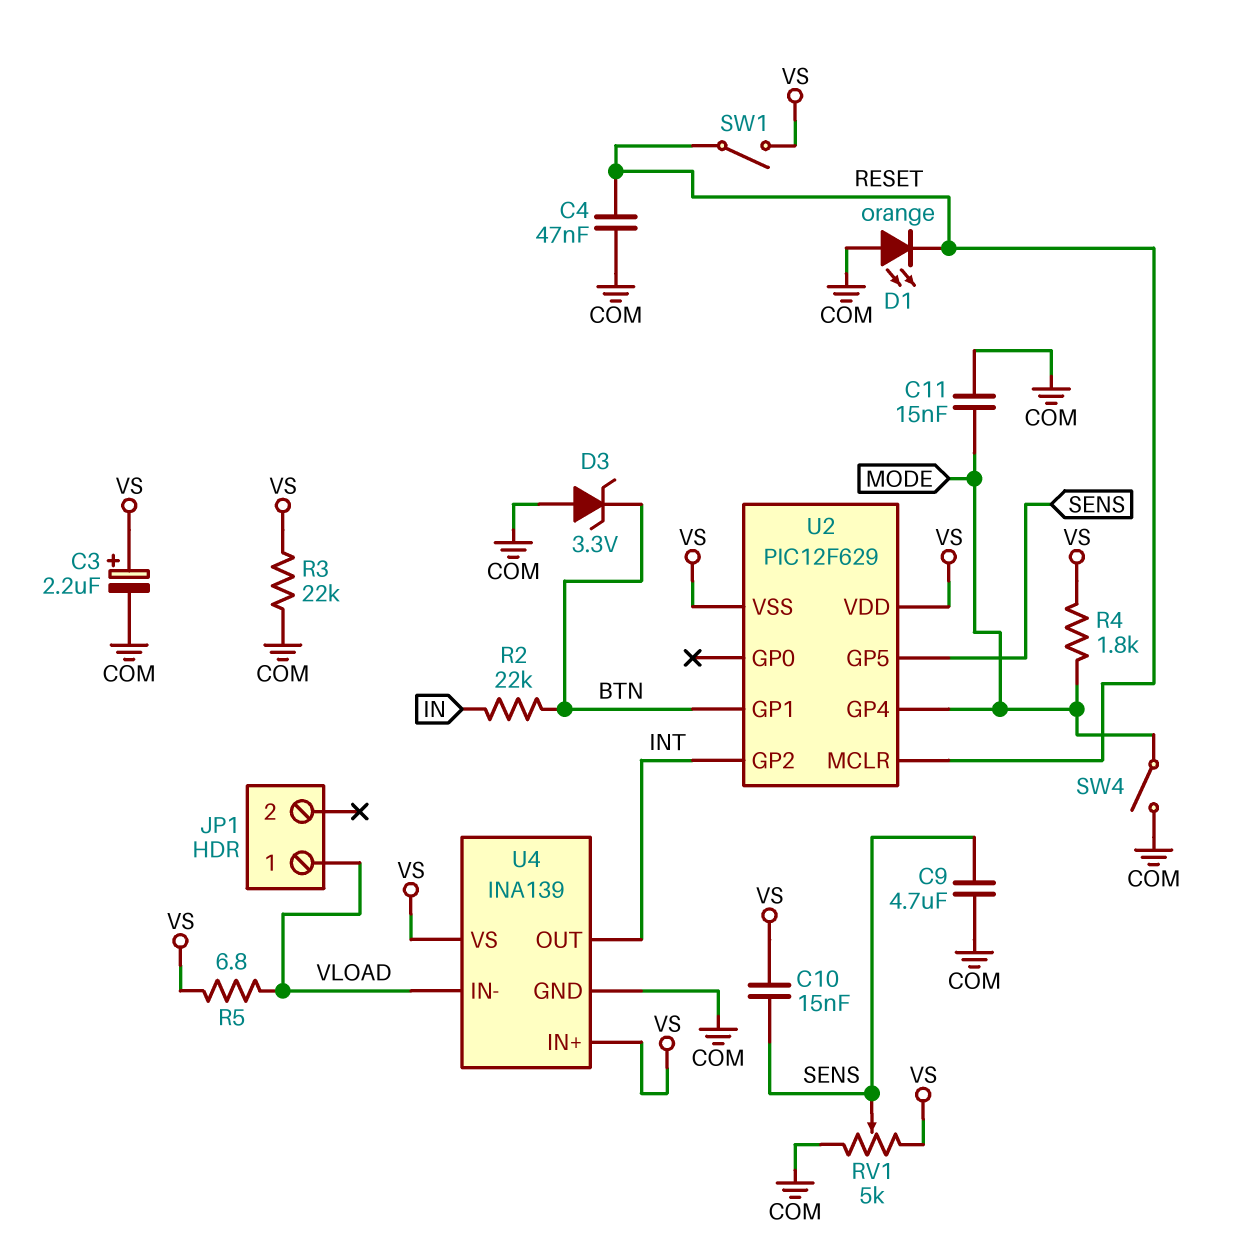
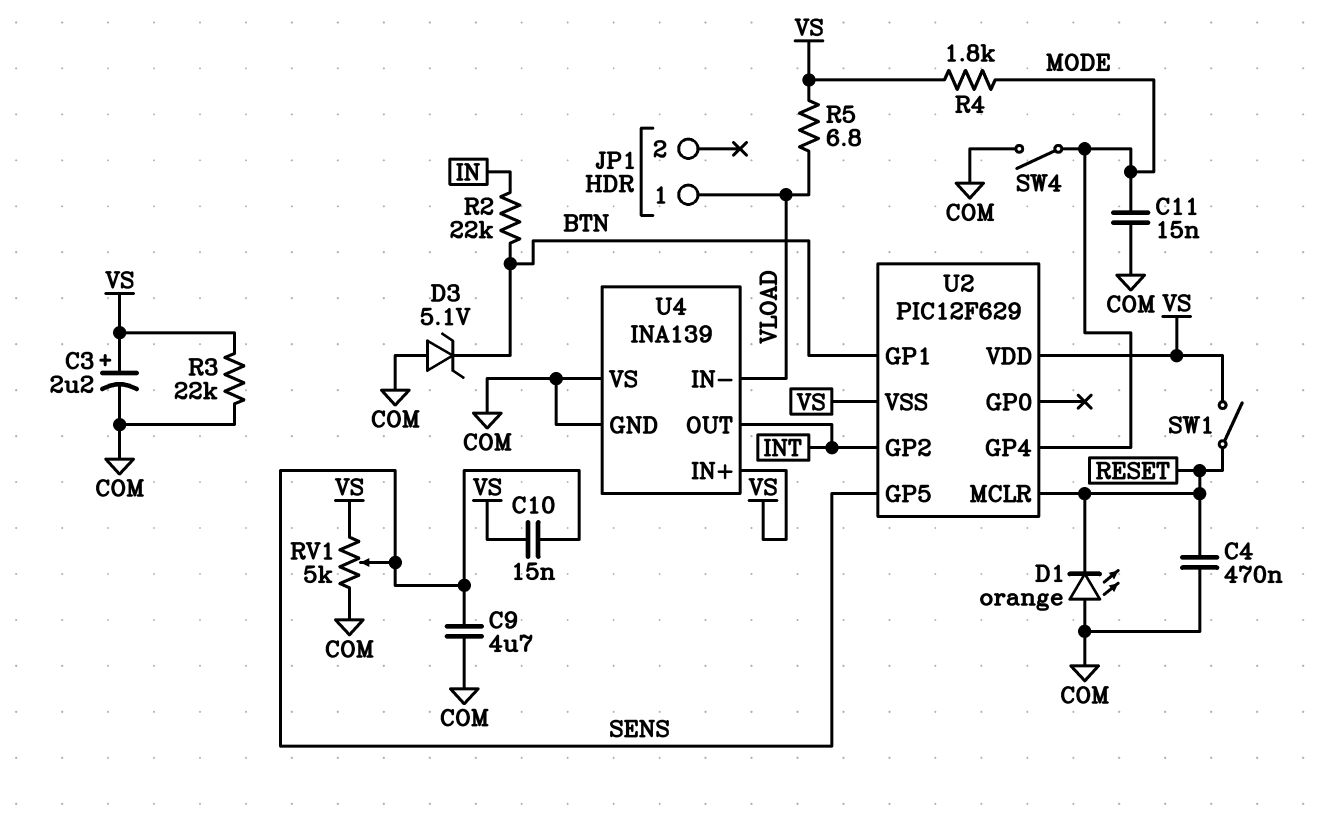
C4: 47nF (COM, RESET) -> 470nF (COM, RESET)
D3: zener 3.3V (A COM, K BTN) -> zener 5.1V (A COM, K BTN)
U4 pin VS: VS -> COM

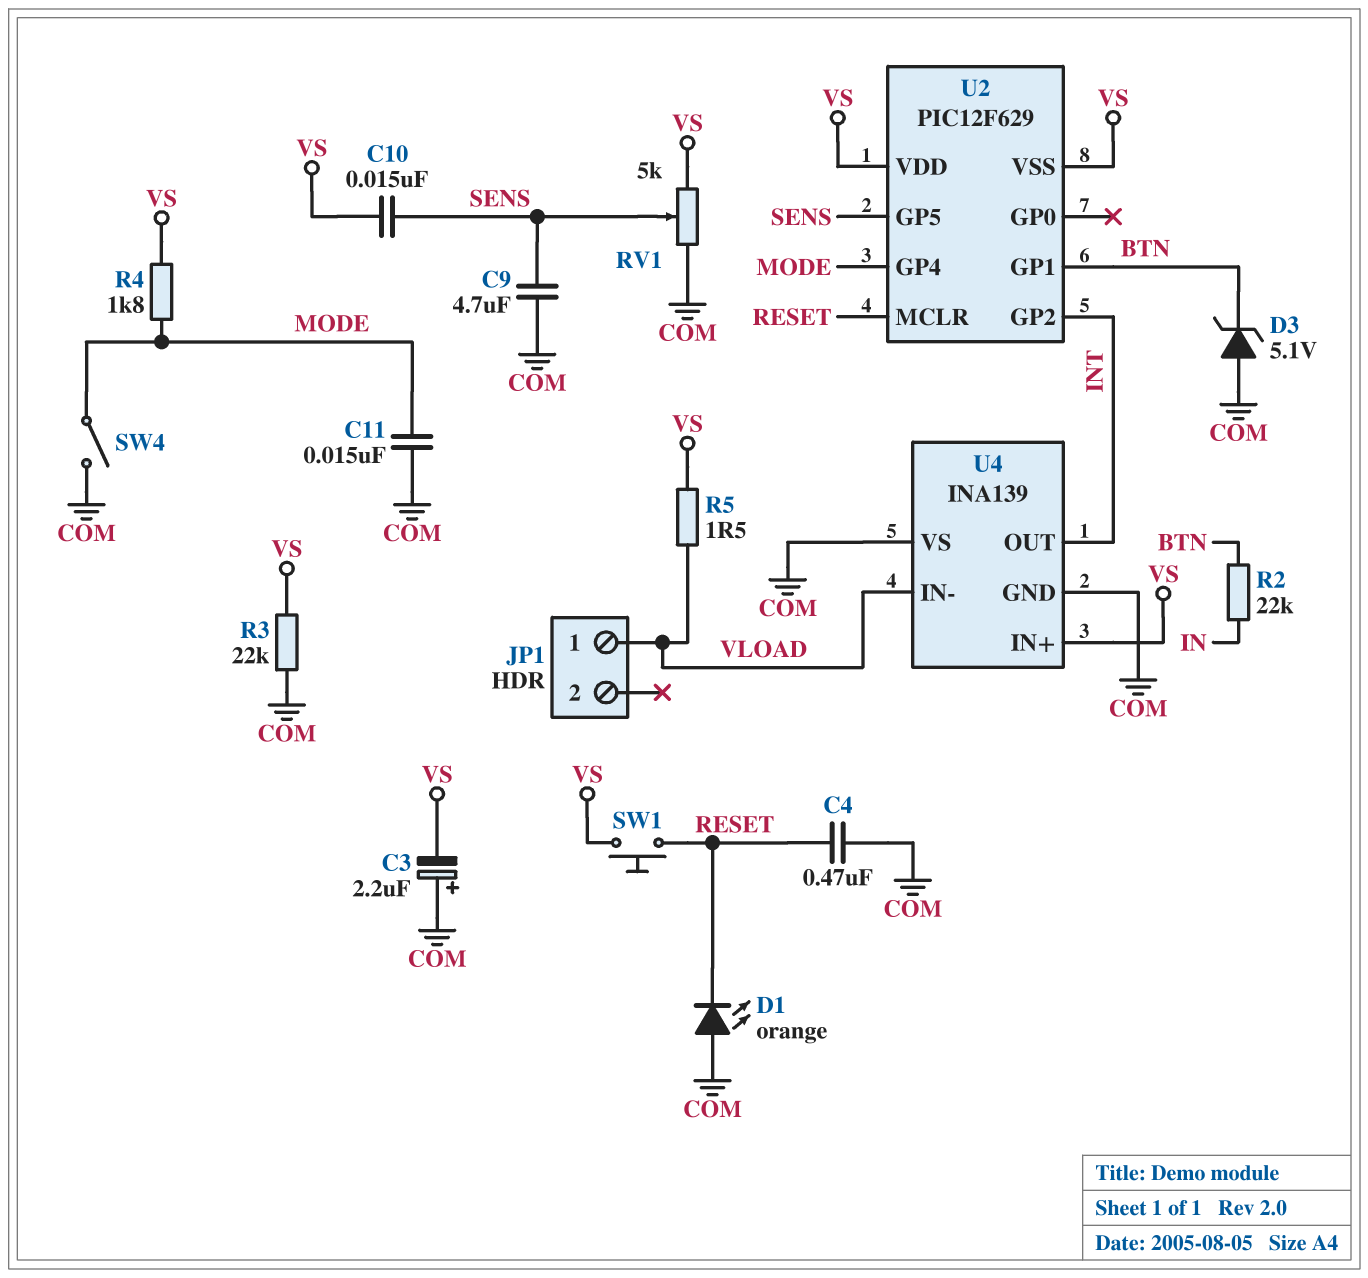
C3: 2.2uF (plus VS, minus COM) -> 2.2uF (plus COM, minus VS)
R5: 6.8 (VLOAD, VS) -> 1.5 (VLOAD, VS)
SW1: switch (RESET, VS) -> button (RESET, VS)

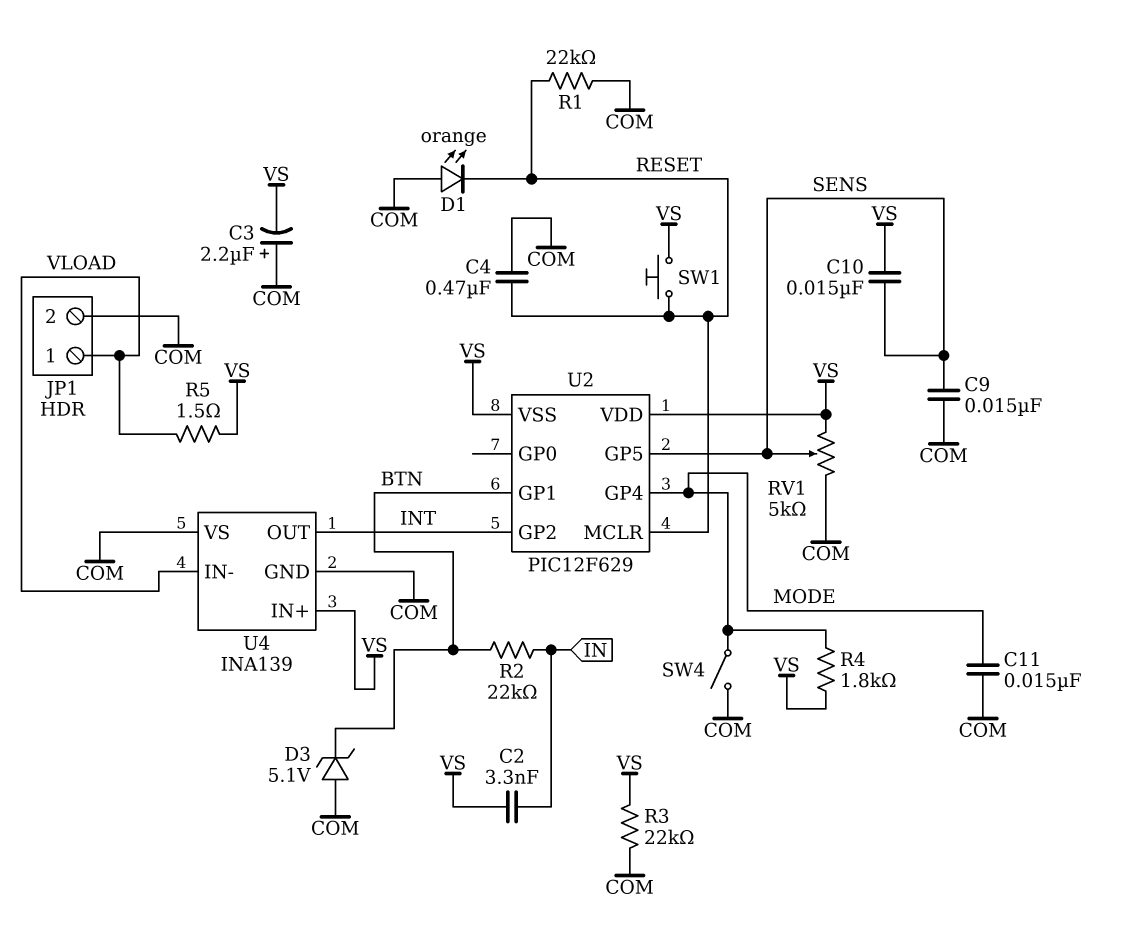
C2: none -> 3.3nF (IN, VS)
C9: 4.7uF (COM, SENS) -> 15nF (COM, SENS)
JP1 pin 2: none -> COM
R1: none -> 22k (COM, RESET)

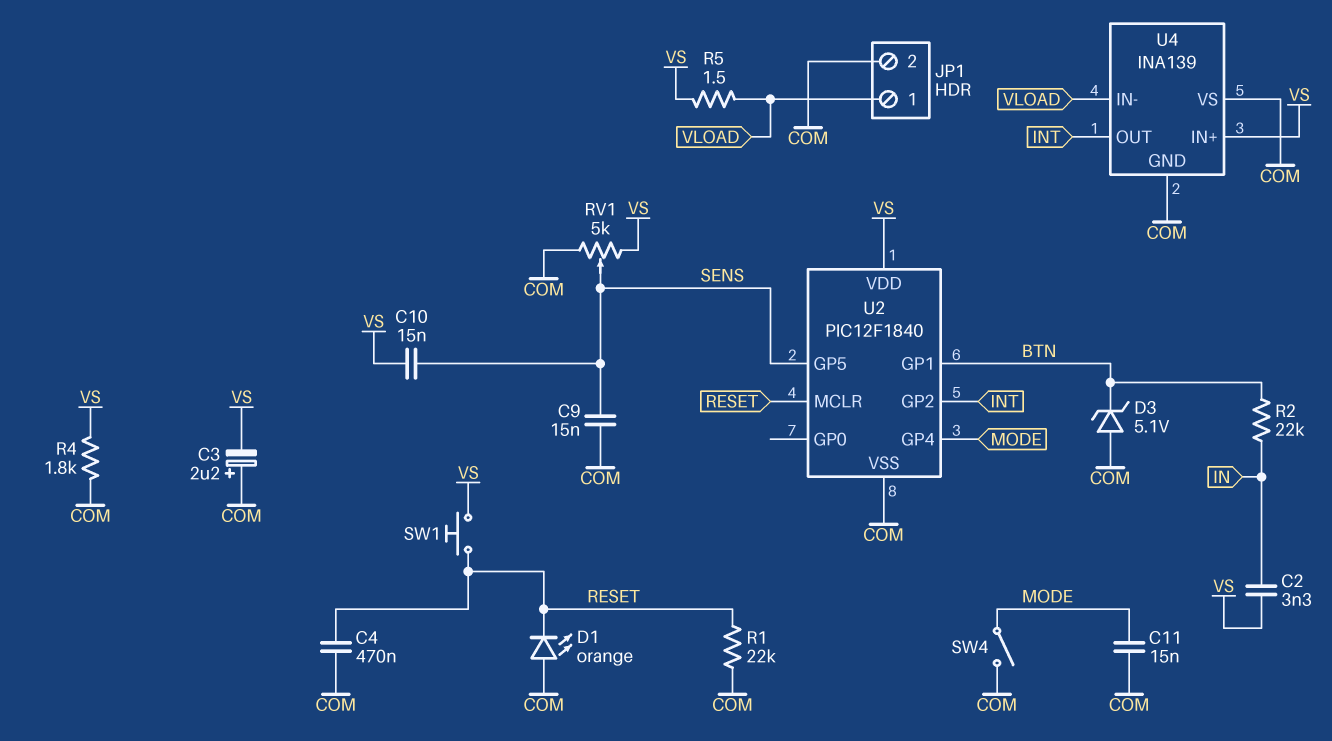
R3: 22k (COM, VS) -> none
R4: 1.8k (MODE, VS) -> 1.8k (COM, VS)
U2: PIC12F629 -> PIC12F1840
U2 pin VSS: VS -> COM

